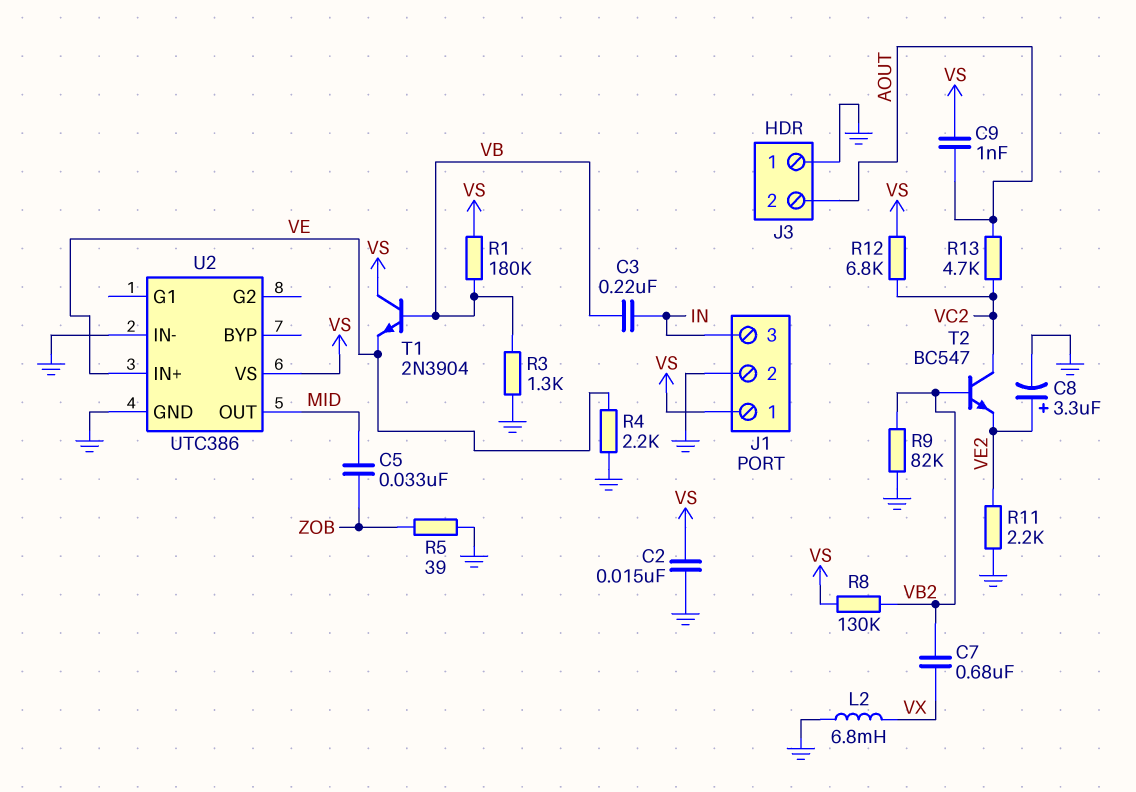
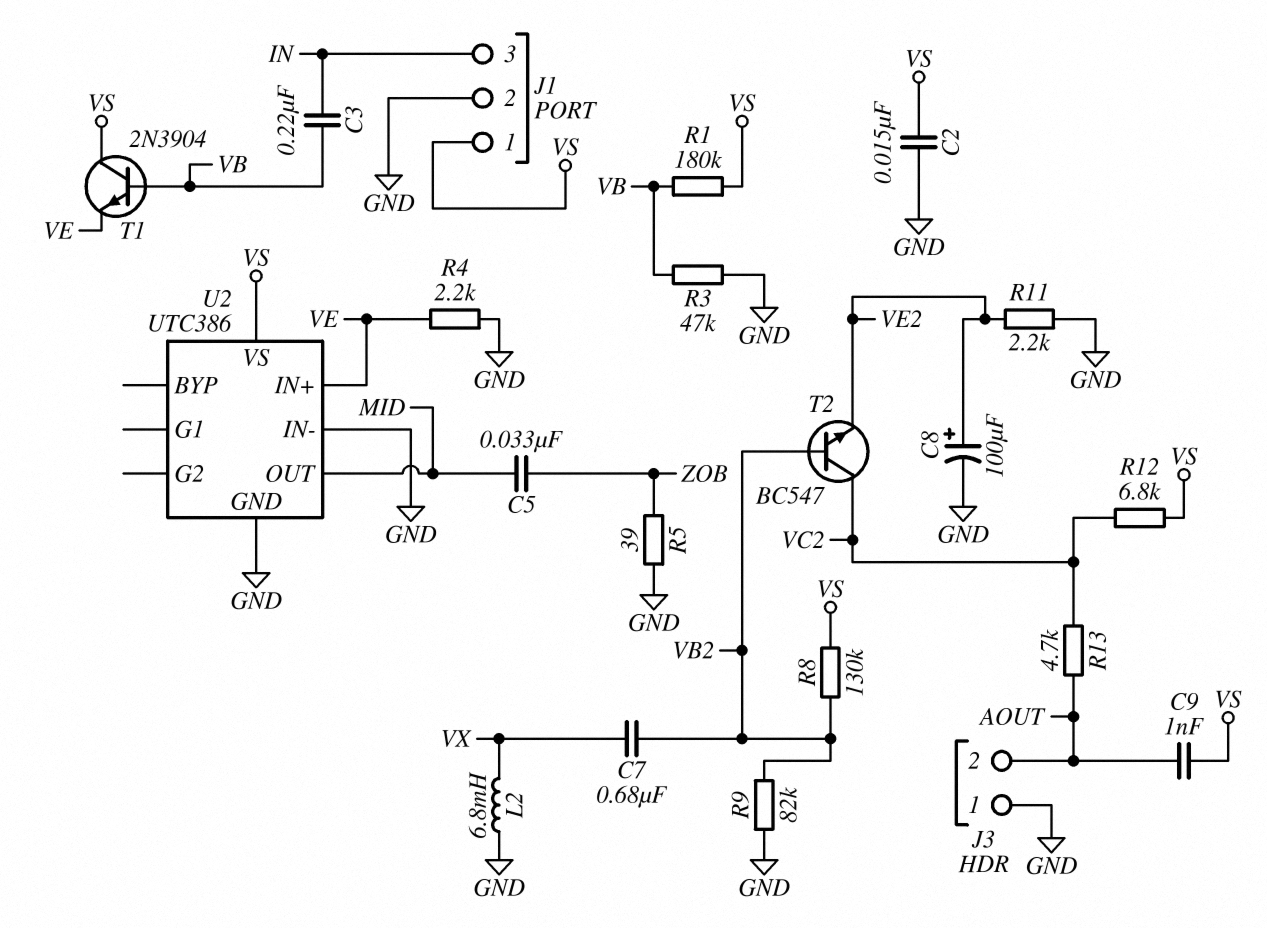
C8: 3.3uF (plus VE2, minus GND) -> 100uF (plus VE2, minus GND)
R3: 1.3k (GND, VB) -> 47k (GND, VB)

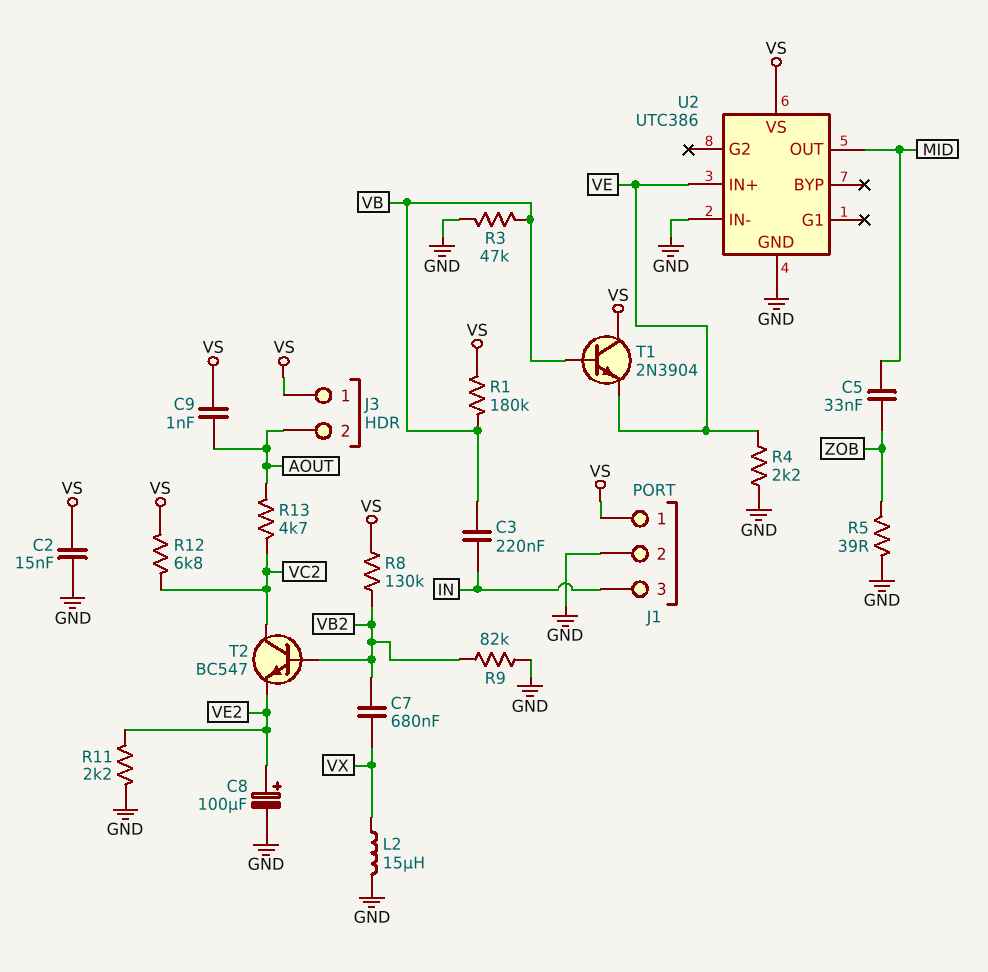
J3 pin 1: GND -> VS
L2: 6.8mH (GND, VX) -> 15uH (GND, VX)

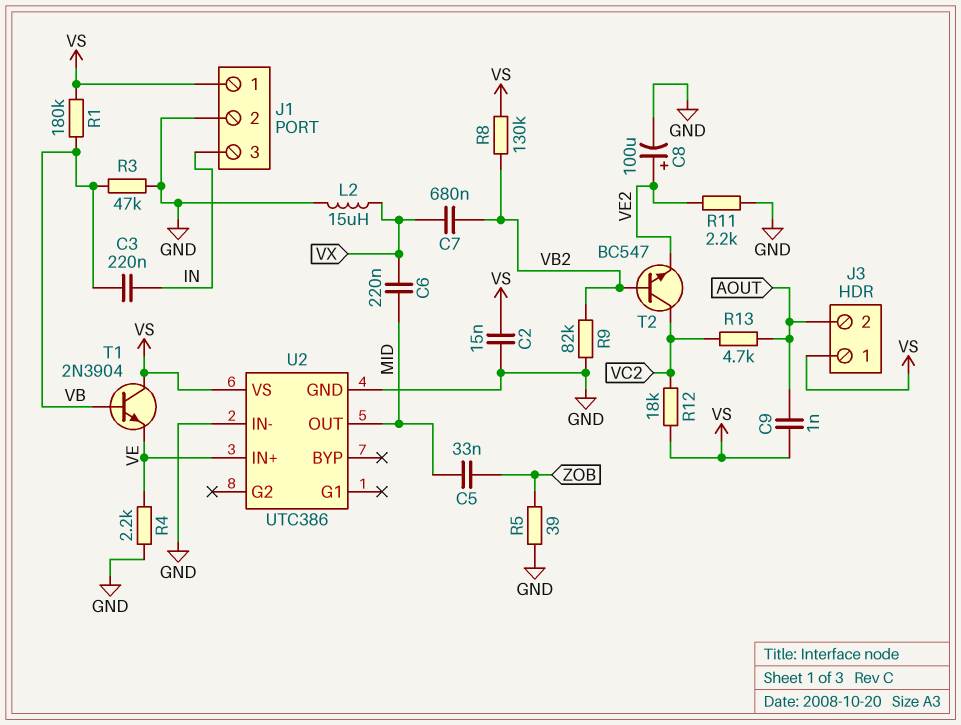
C6: none -> 220nF (MID, VX)
R12: 6.8k (VC2, VS) -> 18k (VC2, VS)

